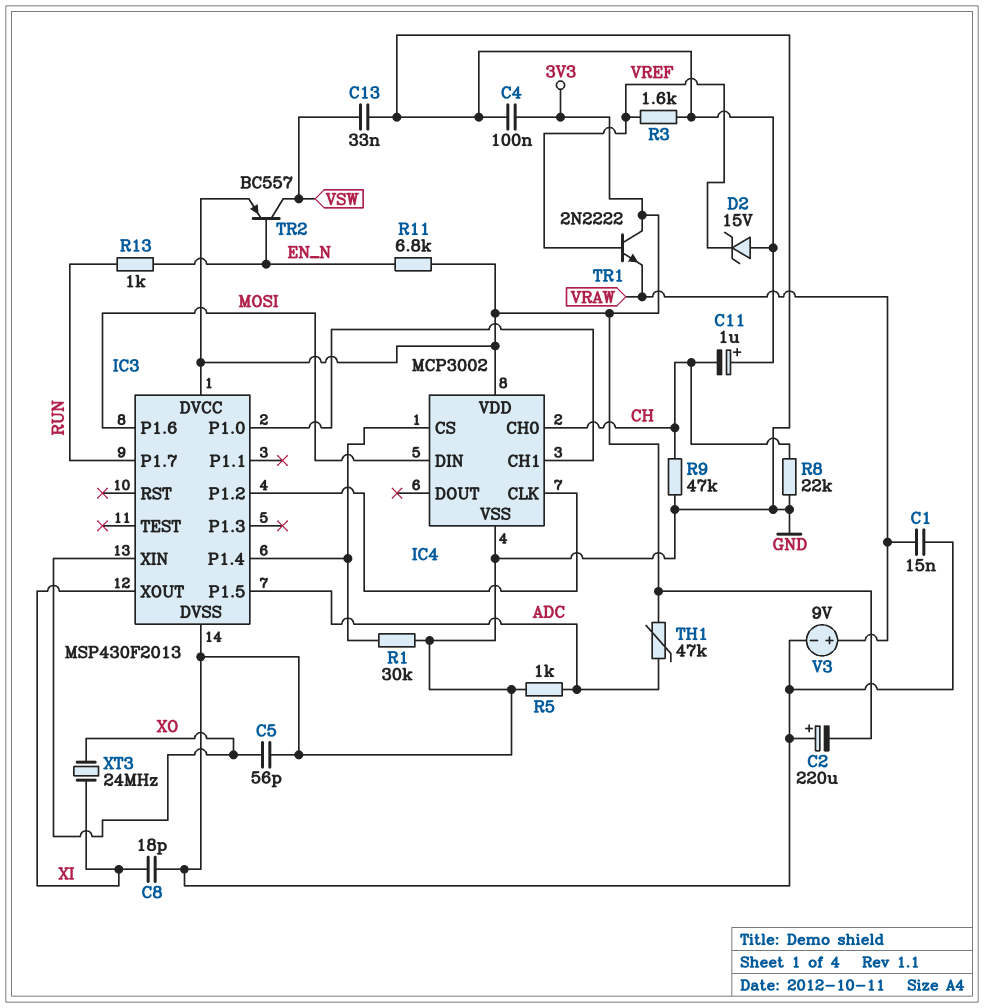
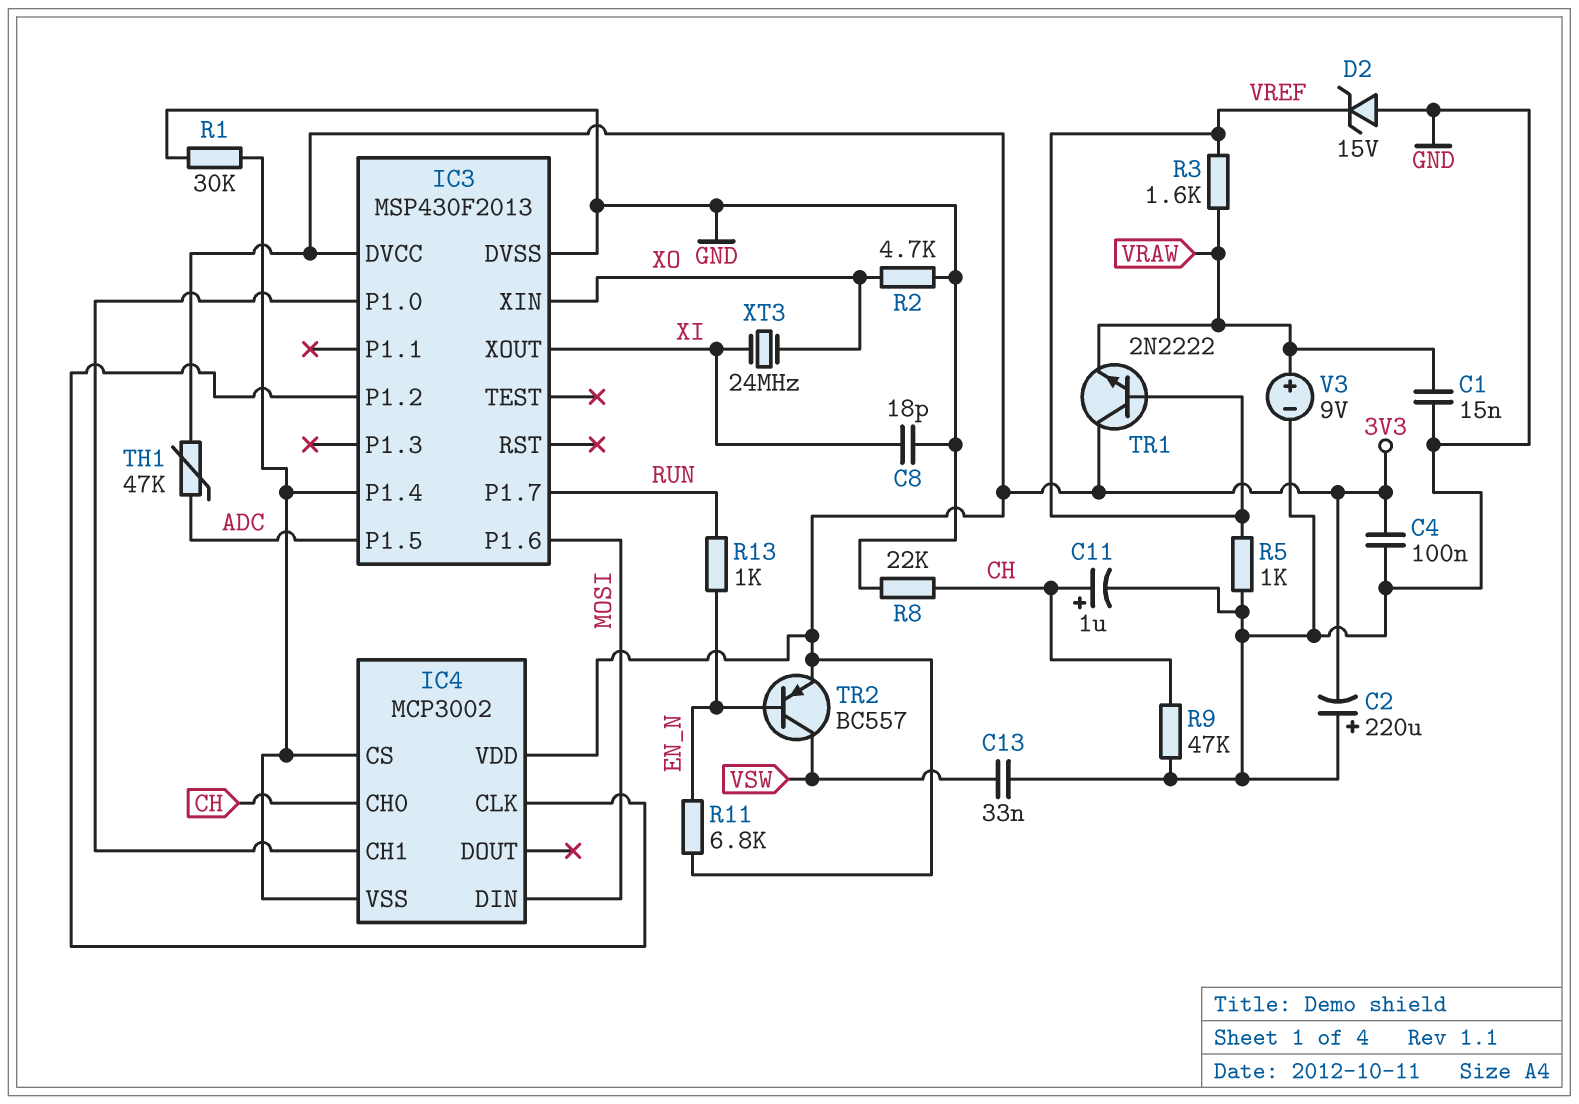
C5: 56pF (GND, XO) -> none
C11: 1uF (plus GND, minus CH) -> 1uF (plus CH, minus GND)
IC4 pin VSS: GND -> IC3/P1.4
R2: none -> 4.7k (GND, XO)
R3: 1.6k (GND, VREF) -> 1.6k (VRAW, VREF)
R5: 1k (ADC, GND) -> 1k (GND, VREF)

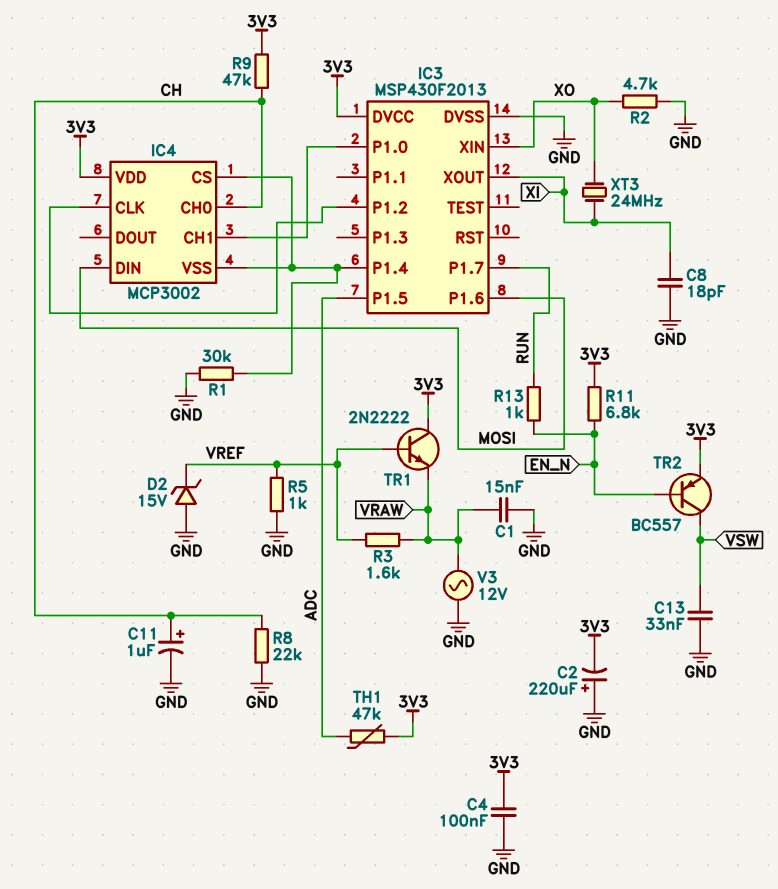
R9: 47k (CH, GND) -> 47k (3V3, CH)
V3: 9V (plus VRAW, minus GND) -> AC 12V (GND, VRAW)

